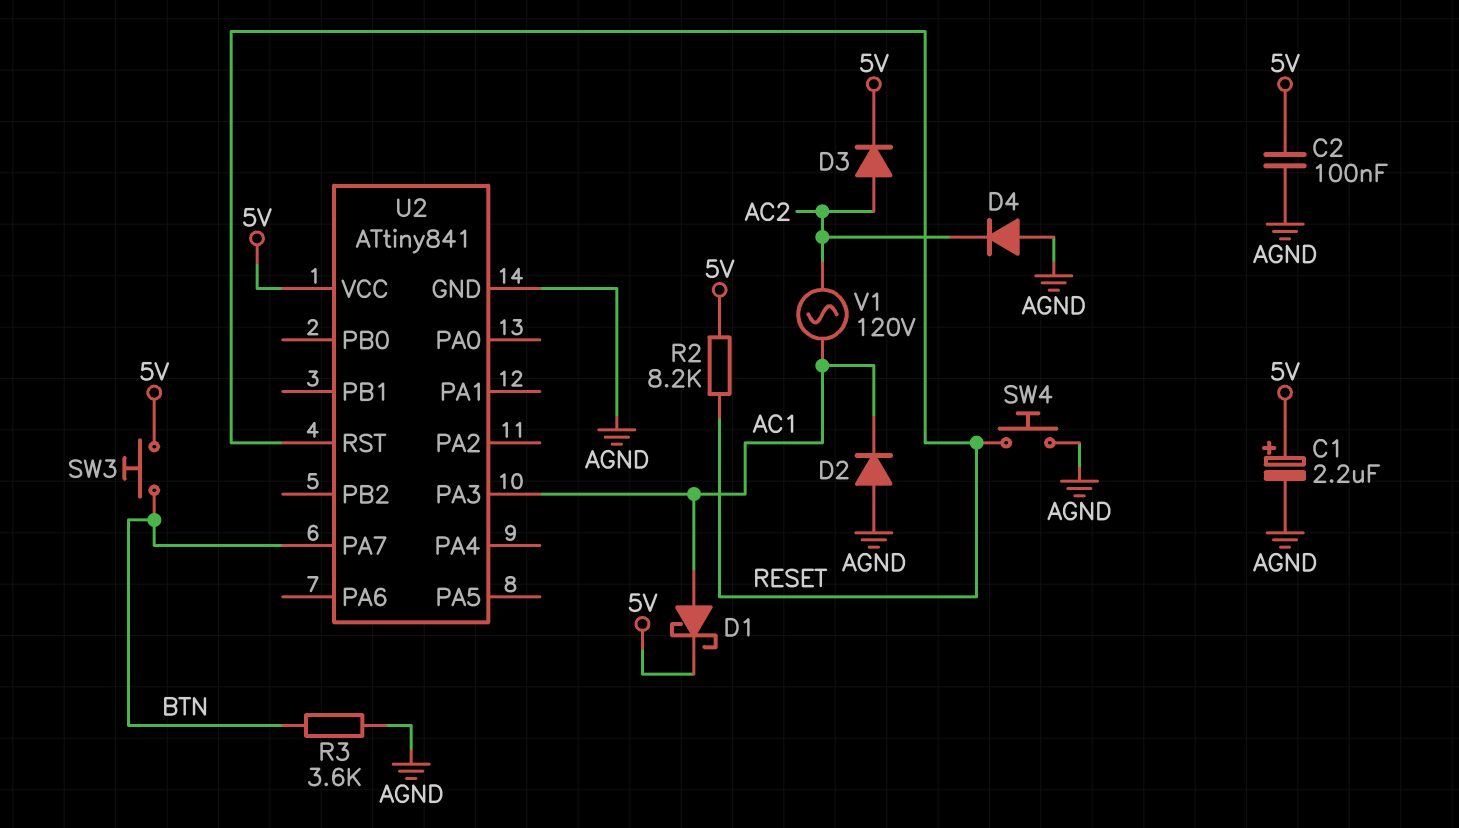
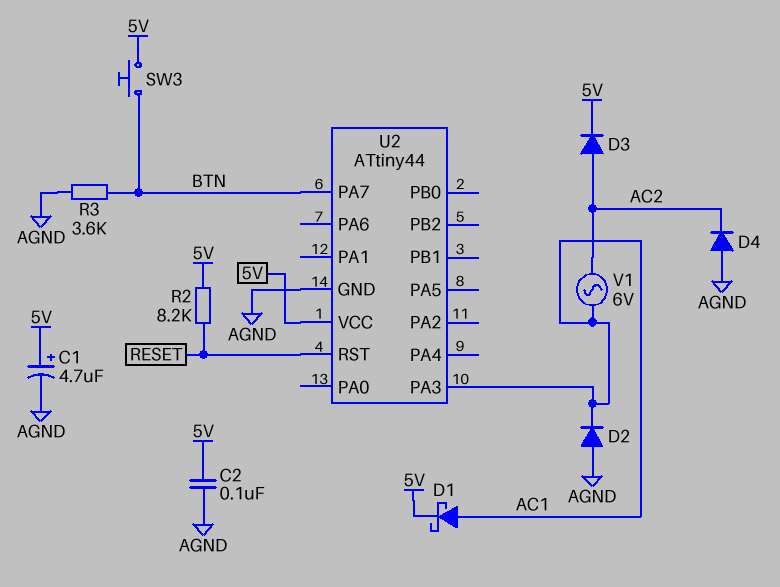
C1: 2.2uF (plus 5V, minus AGND) -> 4.7uF (plus 5V, minus AGND)
SW4: button (AGND, RESET) -> none
U2: ATtiny841 -> ATtiny44
V1: AC 120V (AC1, AC2) -> AC 6V (AC1, AC2)

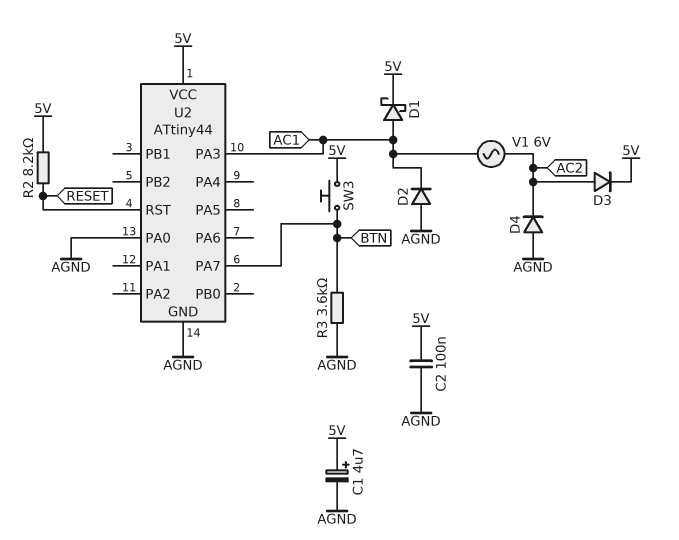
U2 pin PA0: none -> AGND

